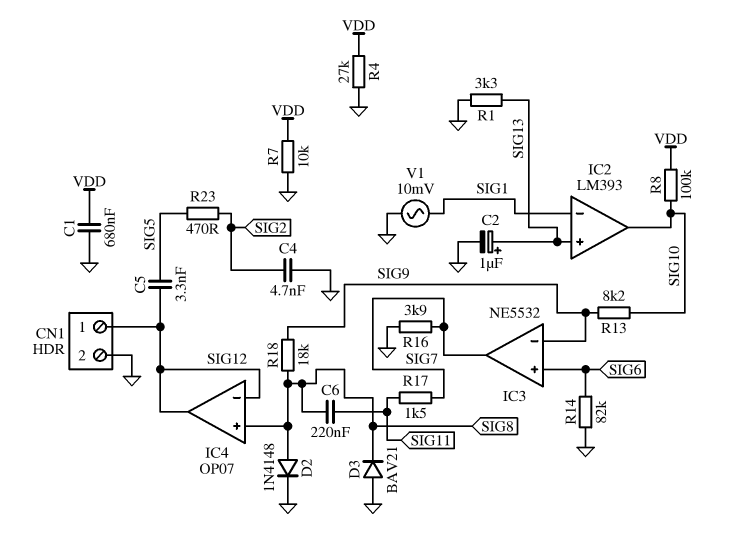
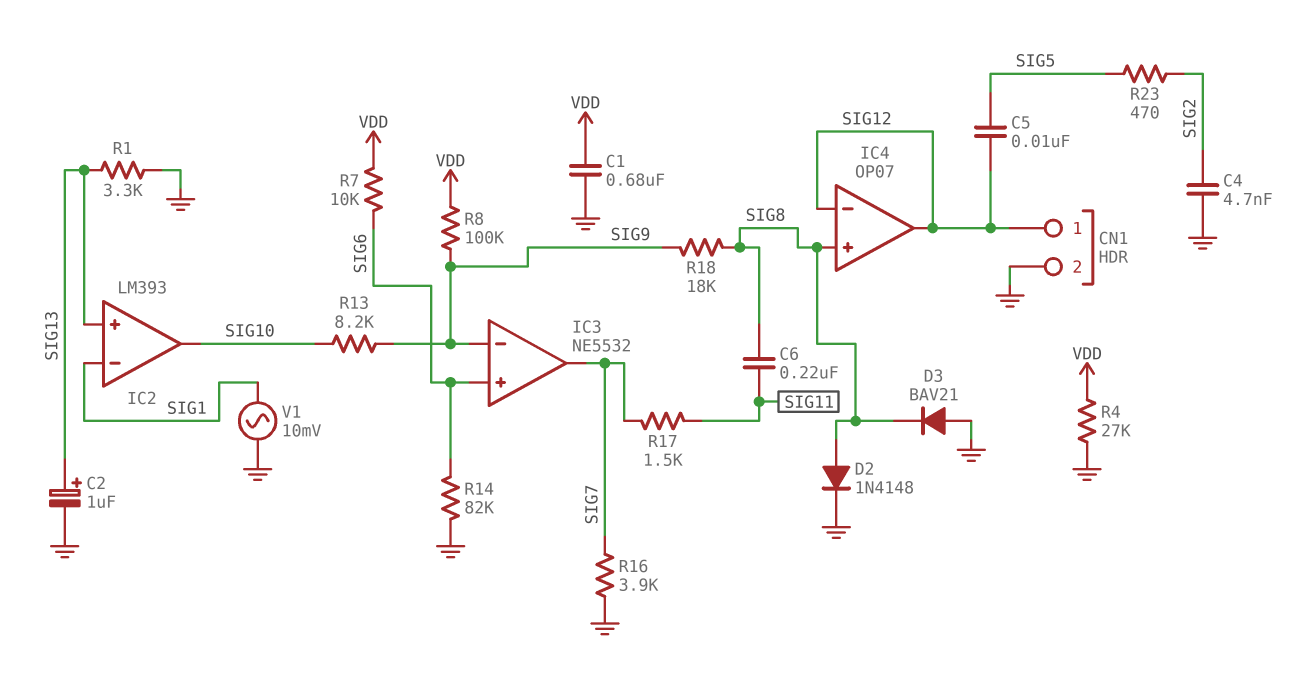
C5: 3.3nF (SIG5, SIG12) -> 10nF (SIG5, SIG12)
R7: 10k (GND, VDD) -> 10k (SIG6, VDD)
R8: 100k (SIG10, VDD) -> 100k (SIG9, VDD)

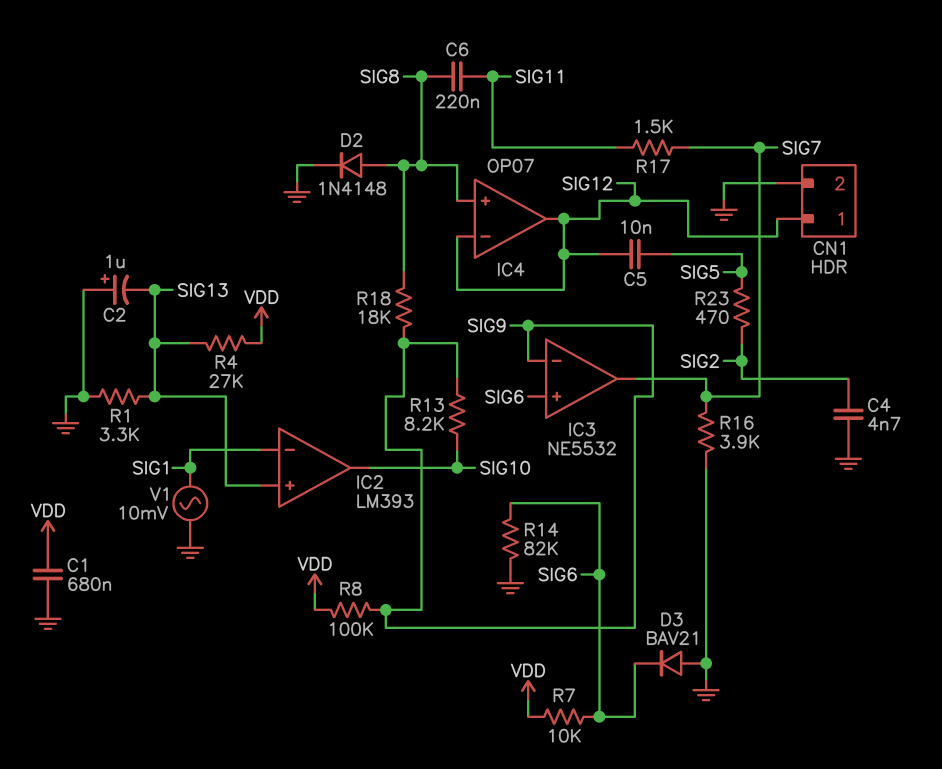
C2: 1uF (plus SIG13, minus GND) -> 1uF (plus GND, minus SIG13)
D3: diode BAV21 (A GND, K SIG8) -> diode BAV21 (A GND, K SIG6)
R4: 27k (GND, VDD) -> 27k (SIG13, VDD)

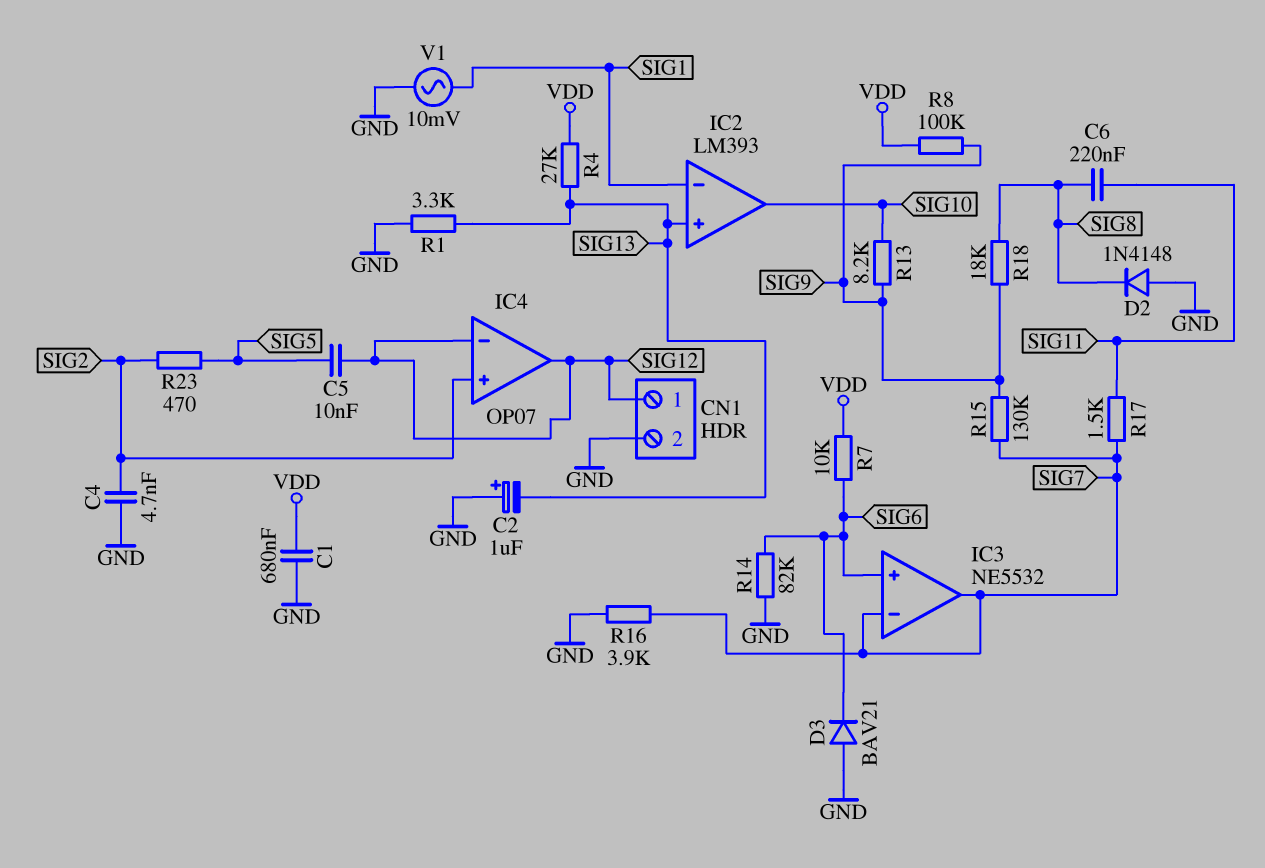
D2: diode 1N4148 (A SIG8, K GND) -> diode 1N4148 (A GND, K SIG8)
IC3 pin in-: SIG9 -> SIG7
IC4 pin in+: SIG8 -> SIG2
R15: none -> 130k (SIG7, SIG9)

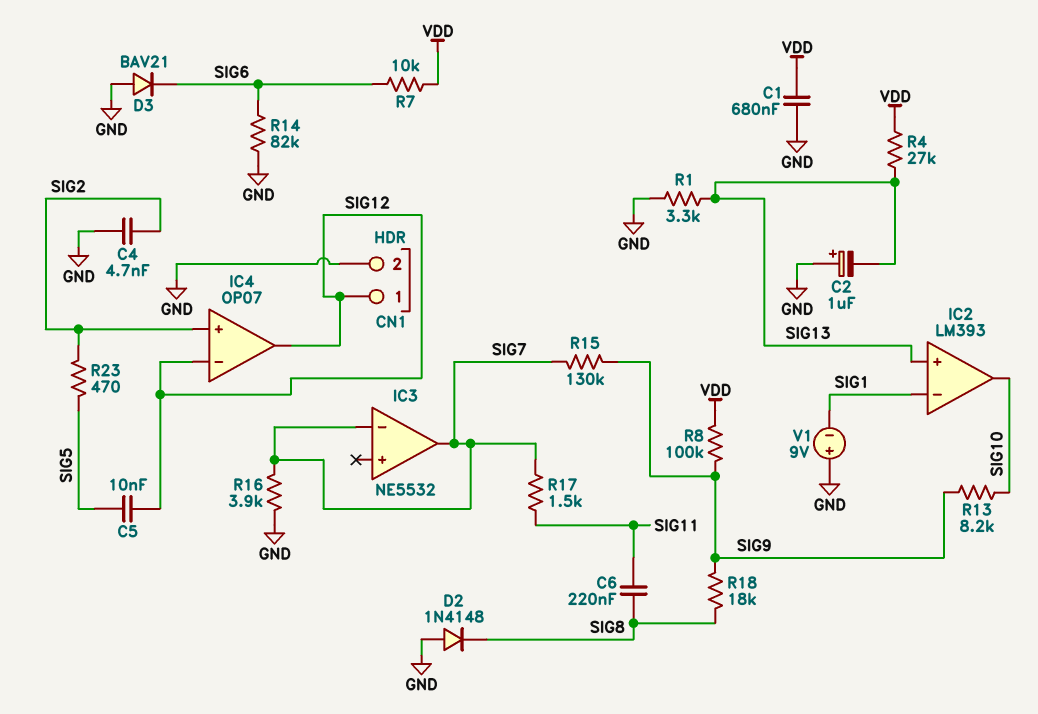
IC3 pin in+: SIG6 -> none
V1: AC 10mV (GND, SIG1) -> 9V (plus GND, minus SIG1)

